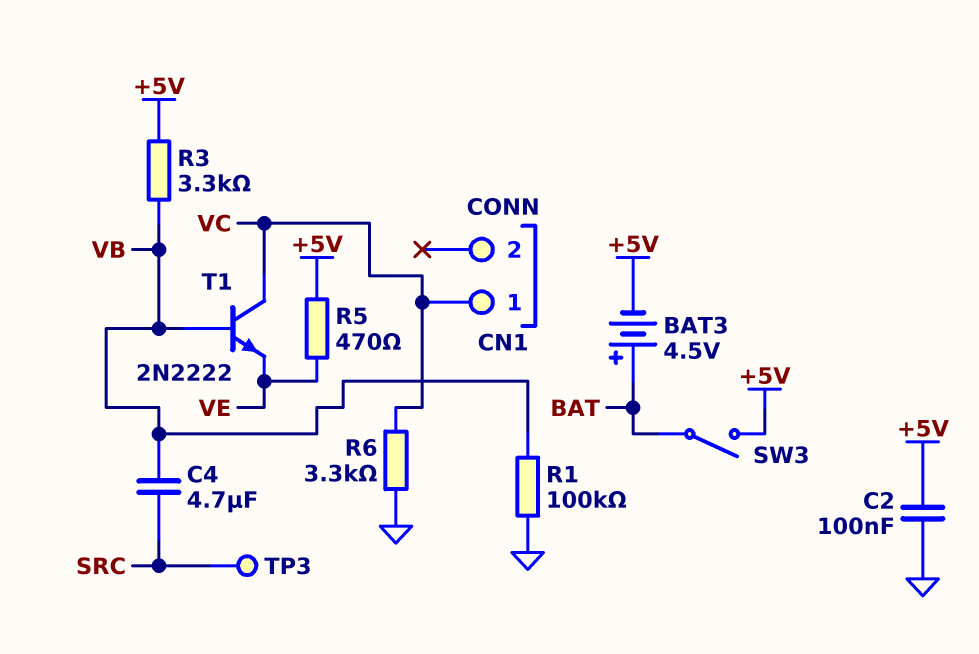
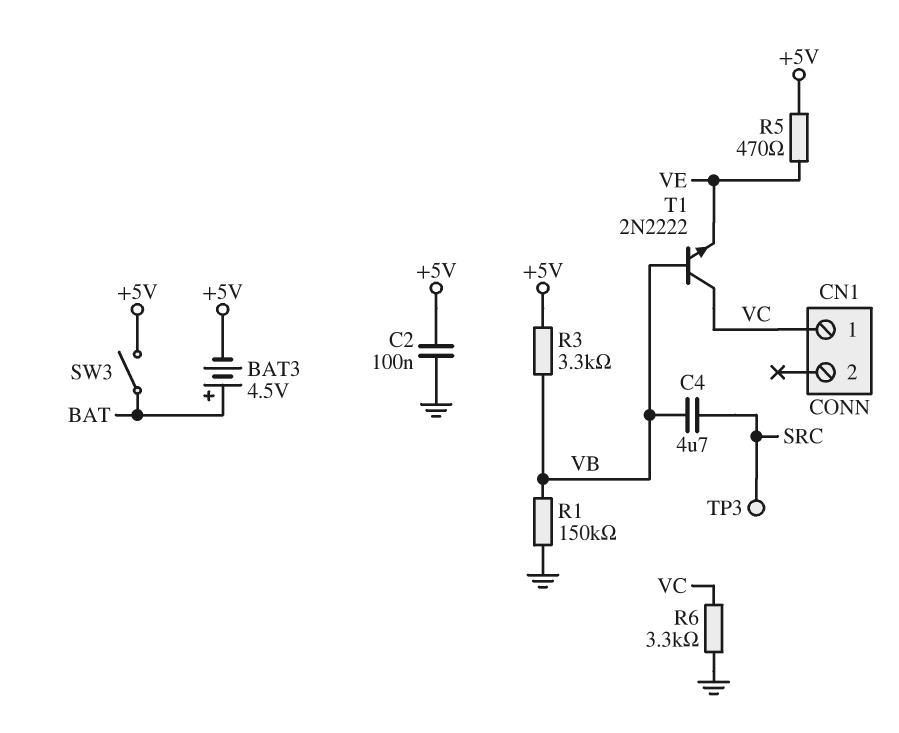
R1: 100k (GND, VB) -> 150k (GND, VB)

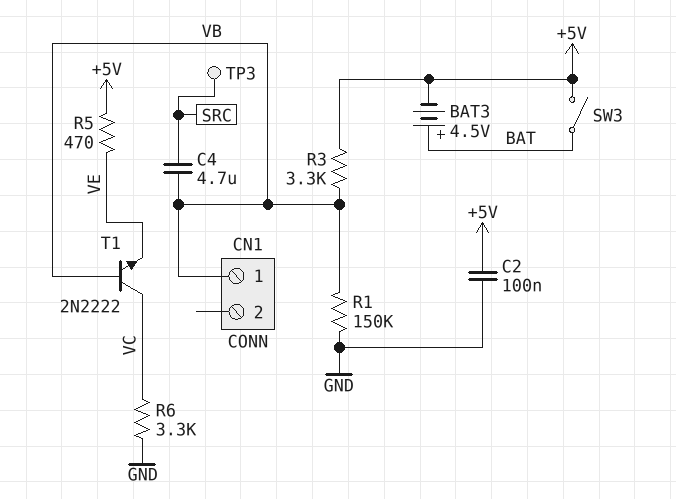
CN1 pin 1: VC -> VB

